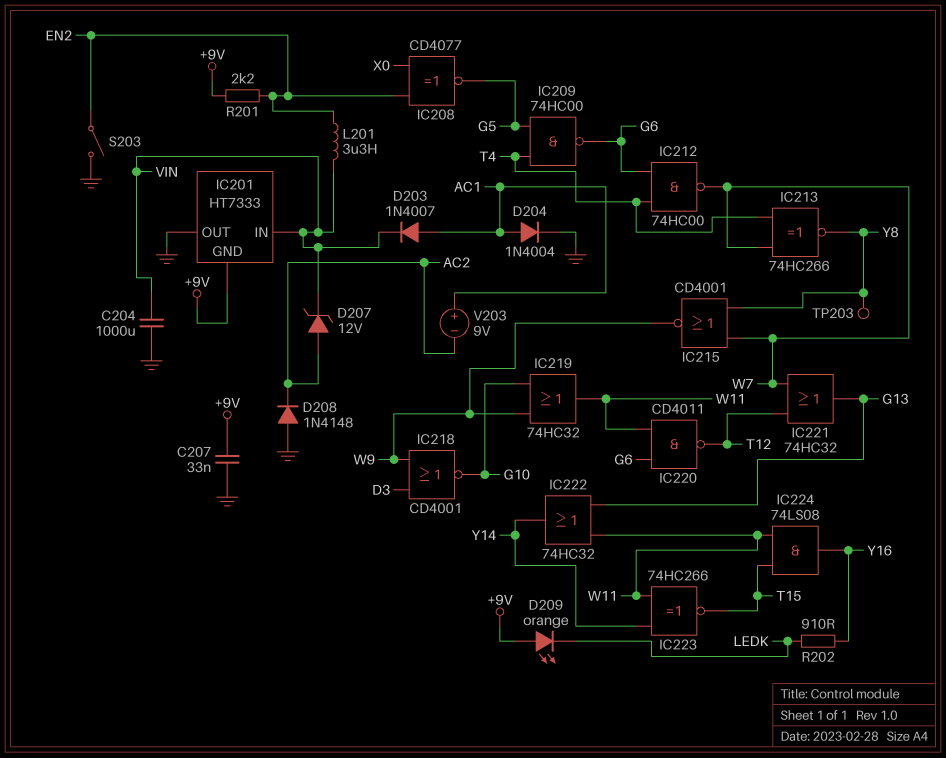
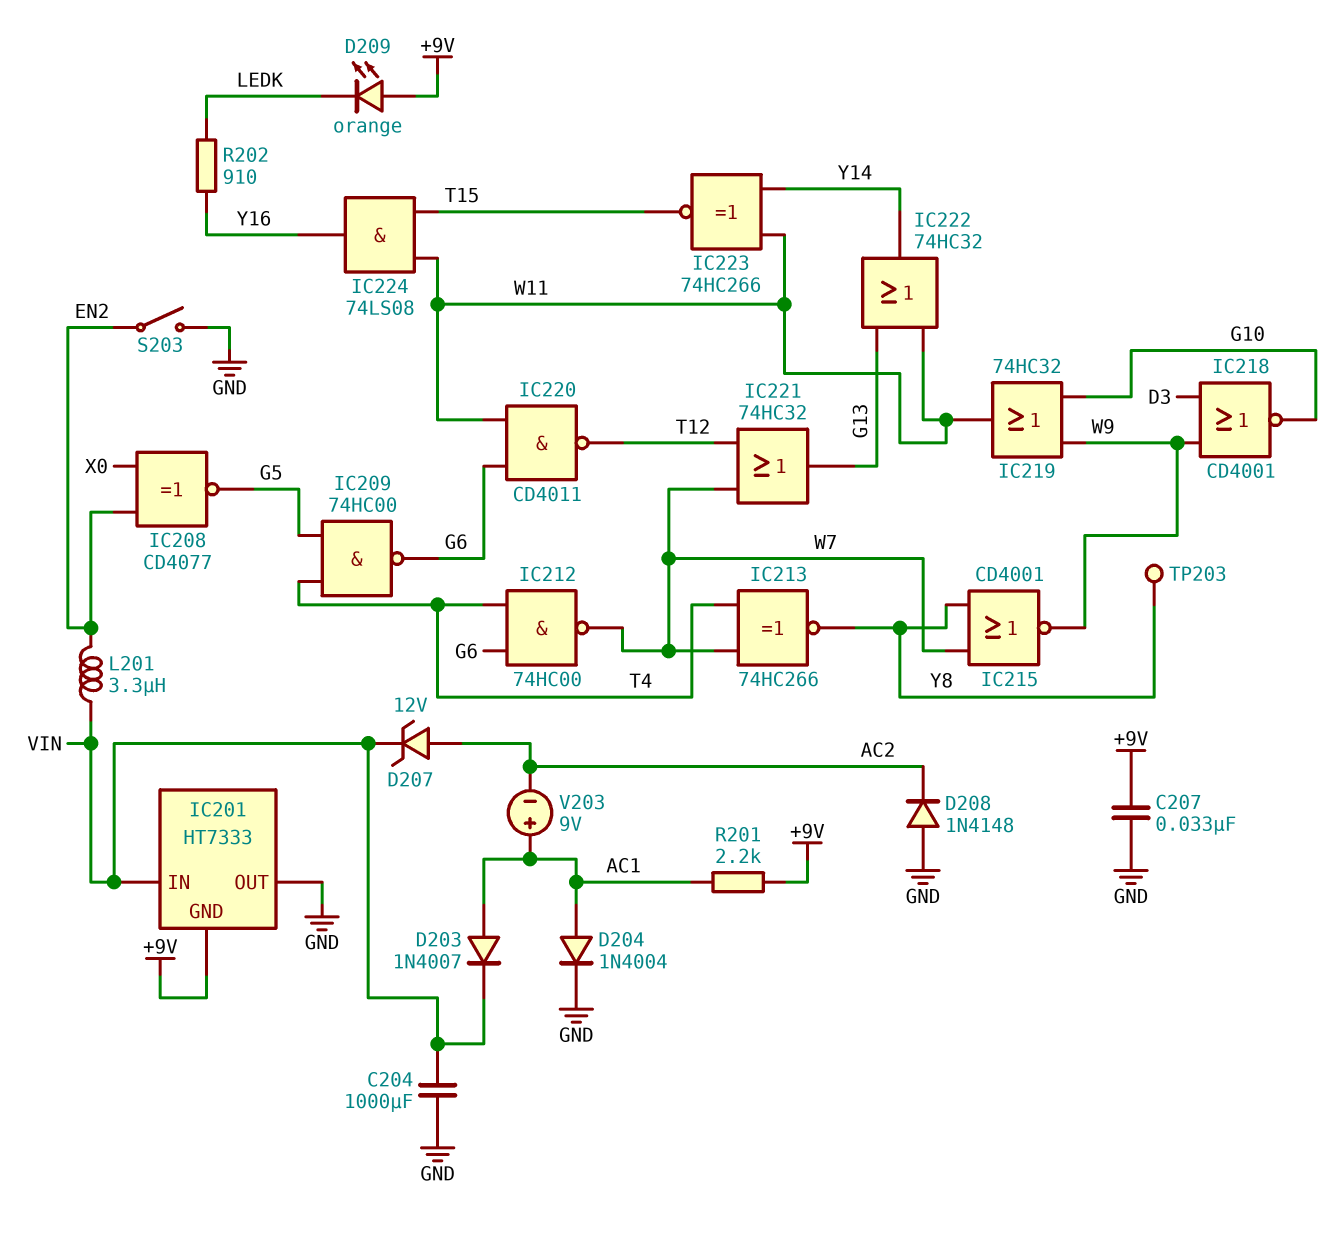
R201: 2.2k (+9V, EN2) -> 2.2k (+9V, AC1)

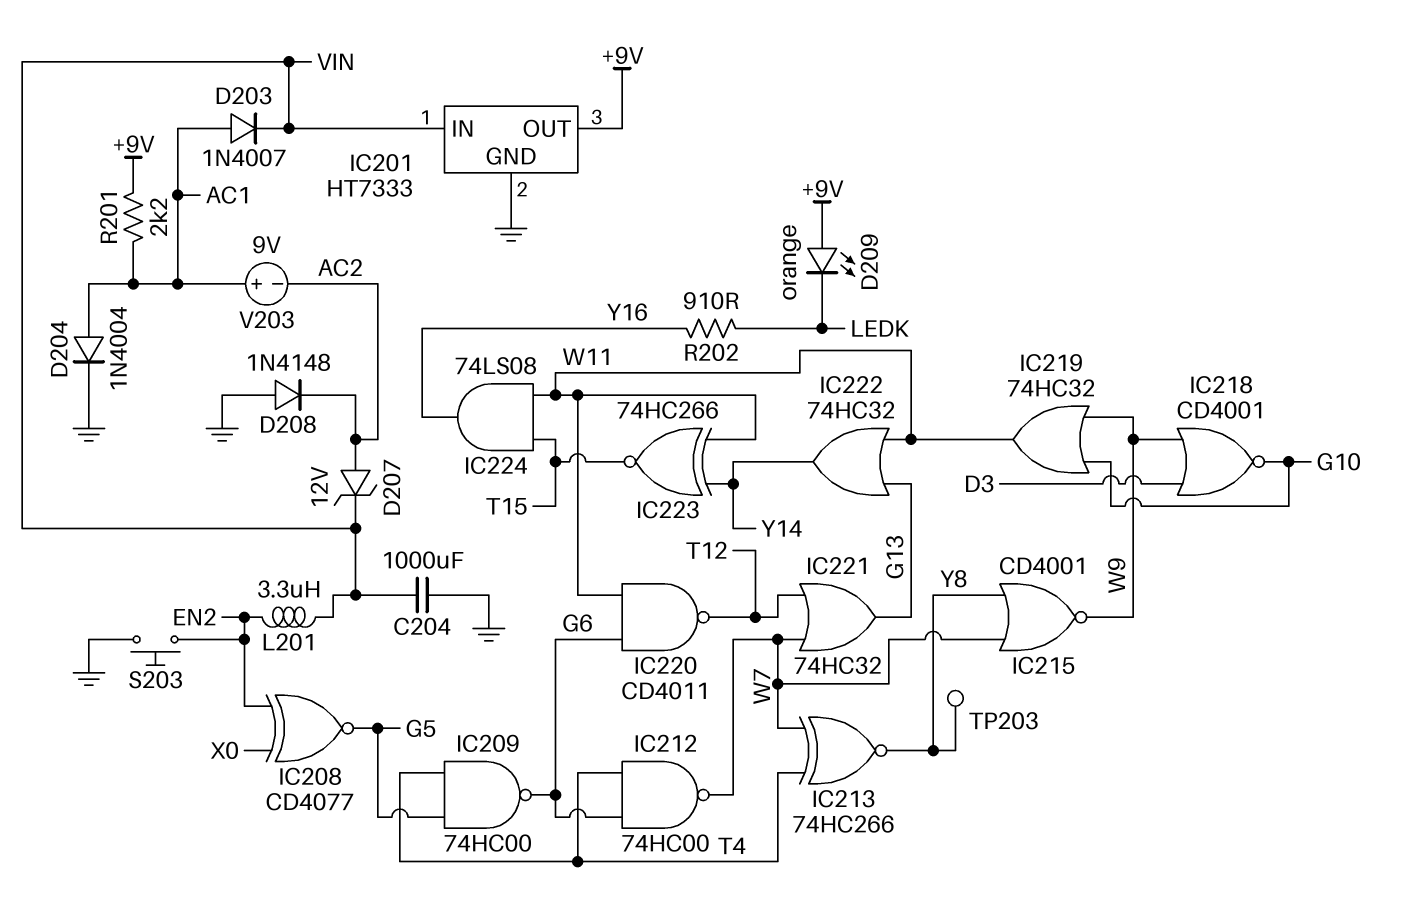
C207: 33nF (+9V, GND) -> none
IC201 pin GND: +9V -> GND
IC201 pin OUT: GND -> +9V
S203: switch (EN2, GND) -> button (EN2, GND)

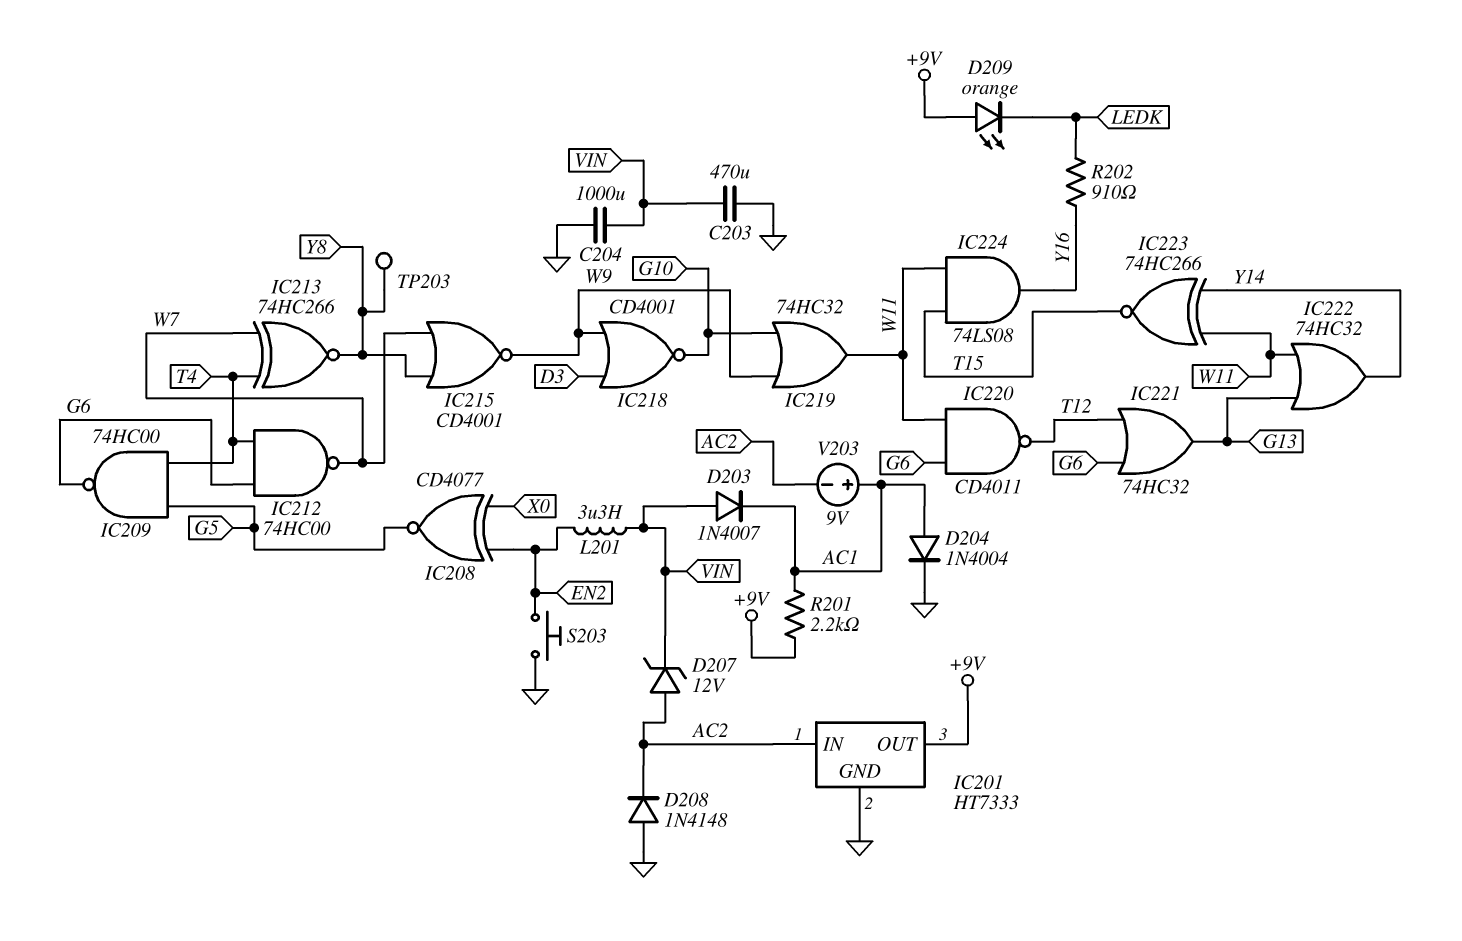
C203: none -> 470uF (GND, VIN)
D203: diode 1N4007 (A AC1, K VIN) -> diode 1N4007 (A VIN, K AC1)
IC201 pin IN: VIN -> AC2
IC221: OR 74HC32 (in T12, in W7, out G13) -> OR 74HC32 (in G6, in T12, out G13)

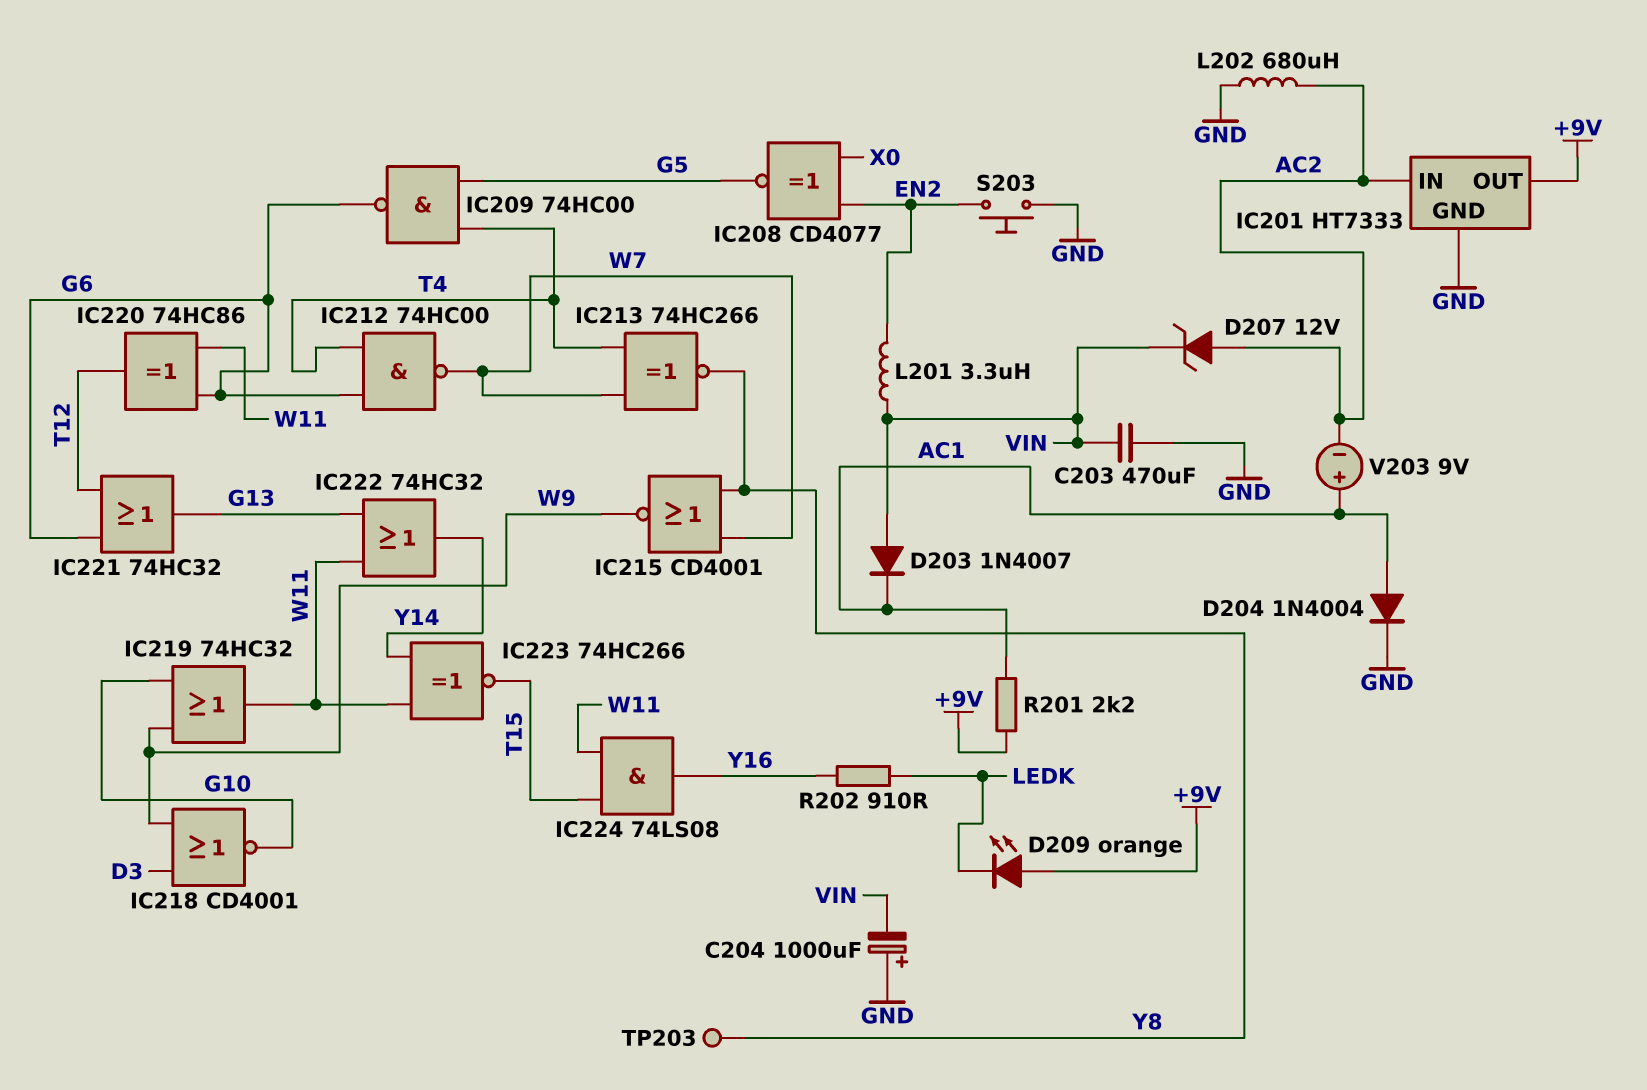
C204: 1000uF (GND, VIN) -> 1000uF (plus GND, minus VIN)
D208: diode 1N4148 (A GND, K AC2) -> none
IC220: NAND CD4011 (in G6, in W11, out T12) -> XOR 74HC86 (in G6, in W11, out T12)
L202: none -> 680uH (AC2, GND)

